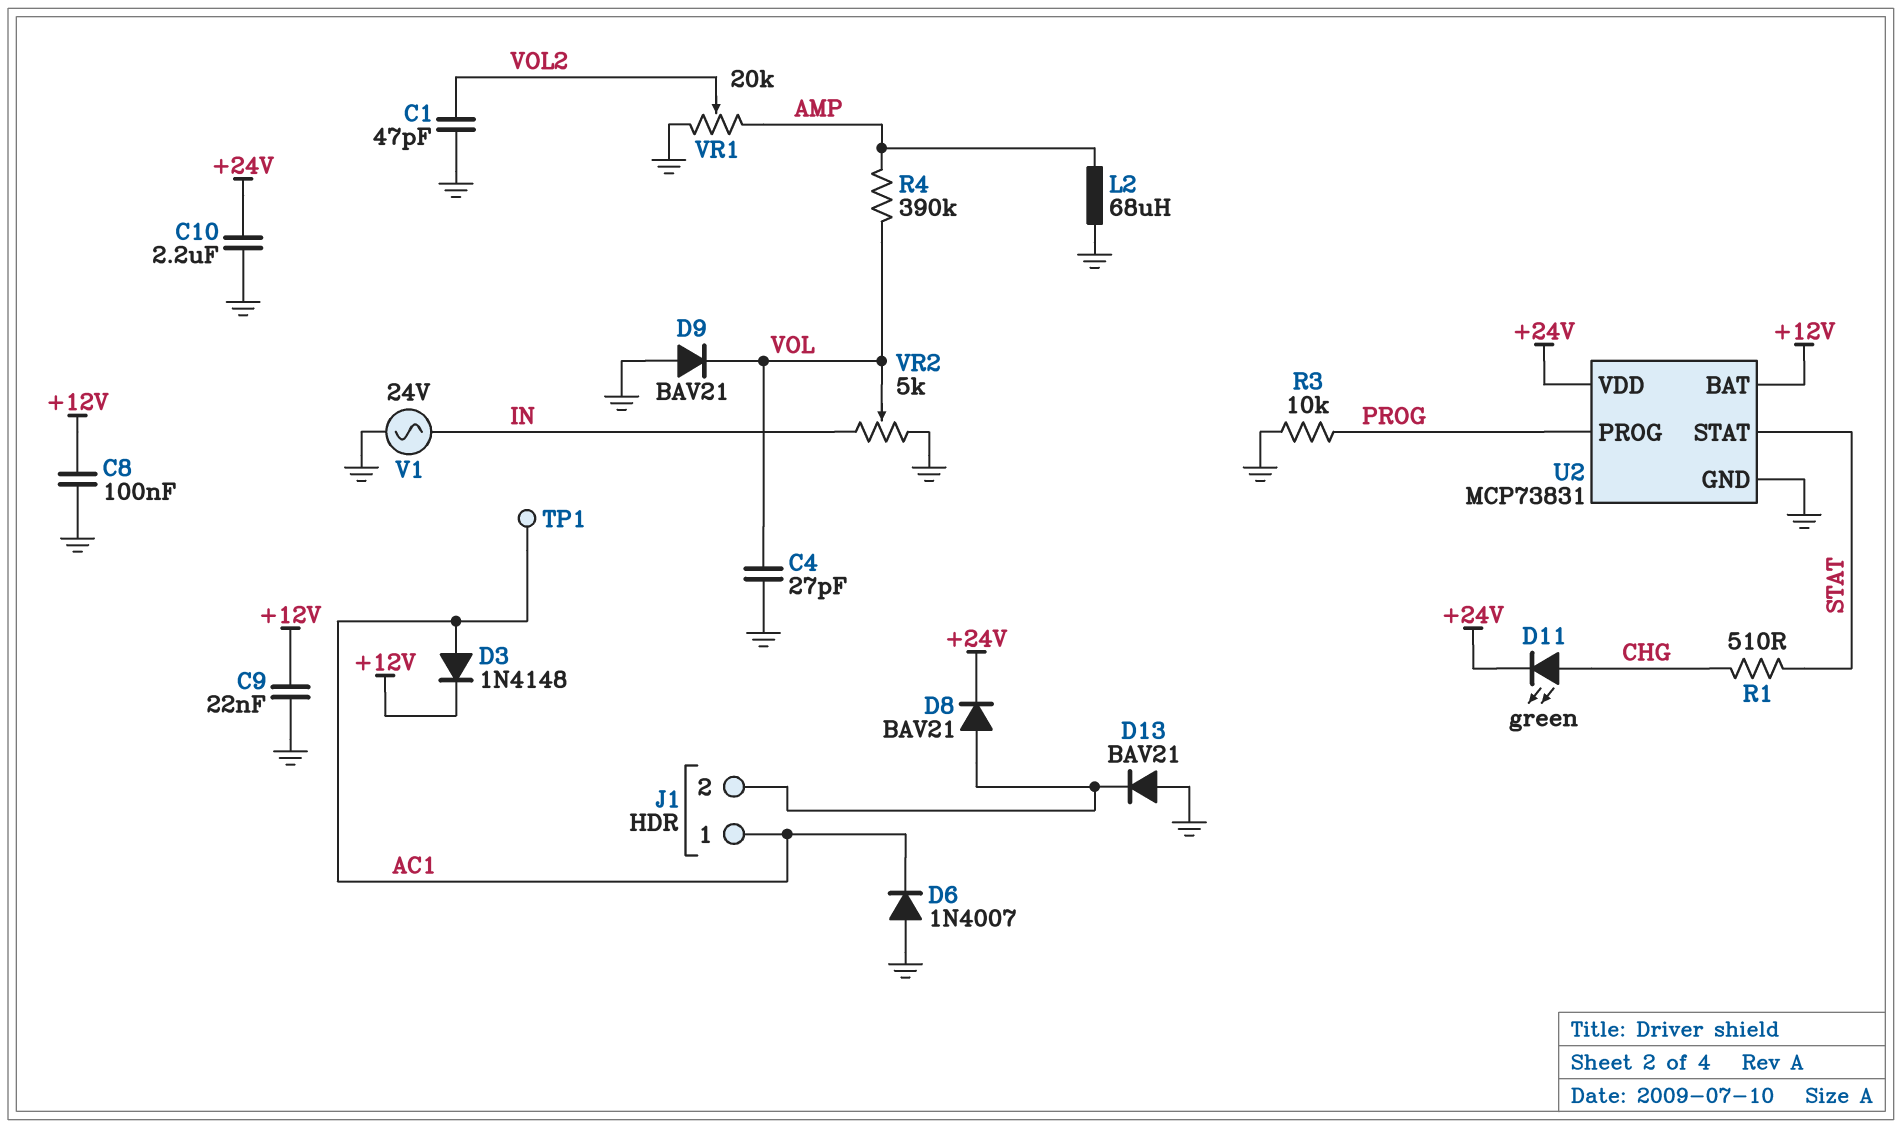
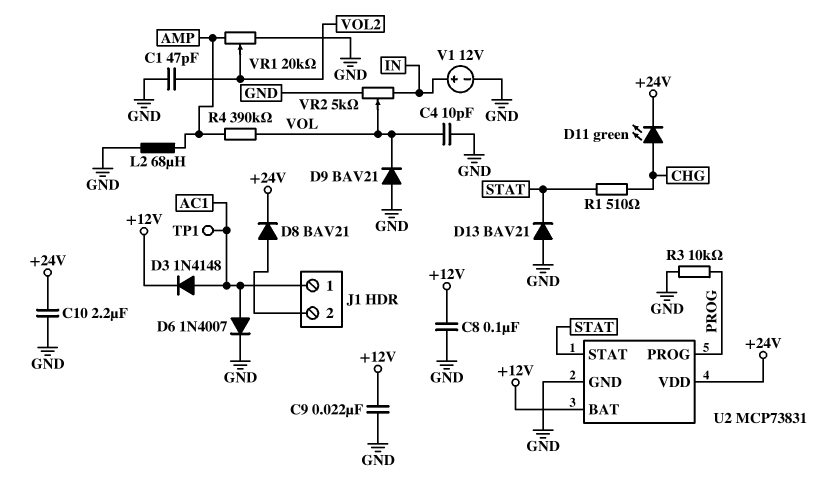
C4: 27pF (GND, VOL) -> 10pF (GND, VOL)
D6: diode 1N4007 (A GND, K AC1) -> diode 1N4007 (A AC1, K GND)
D13: diode BAV21 (A GND, K J1/2) -> diode BAV21 (A GND, K STAT)
V1: AC 24V (GND, IN) -> 12V (plus IN, minus GND)

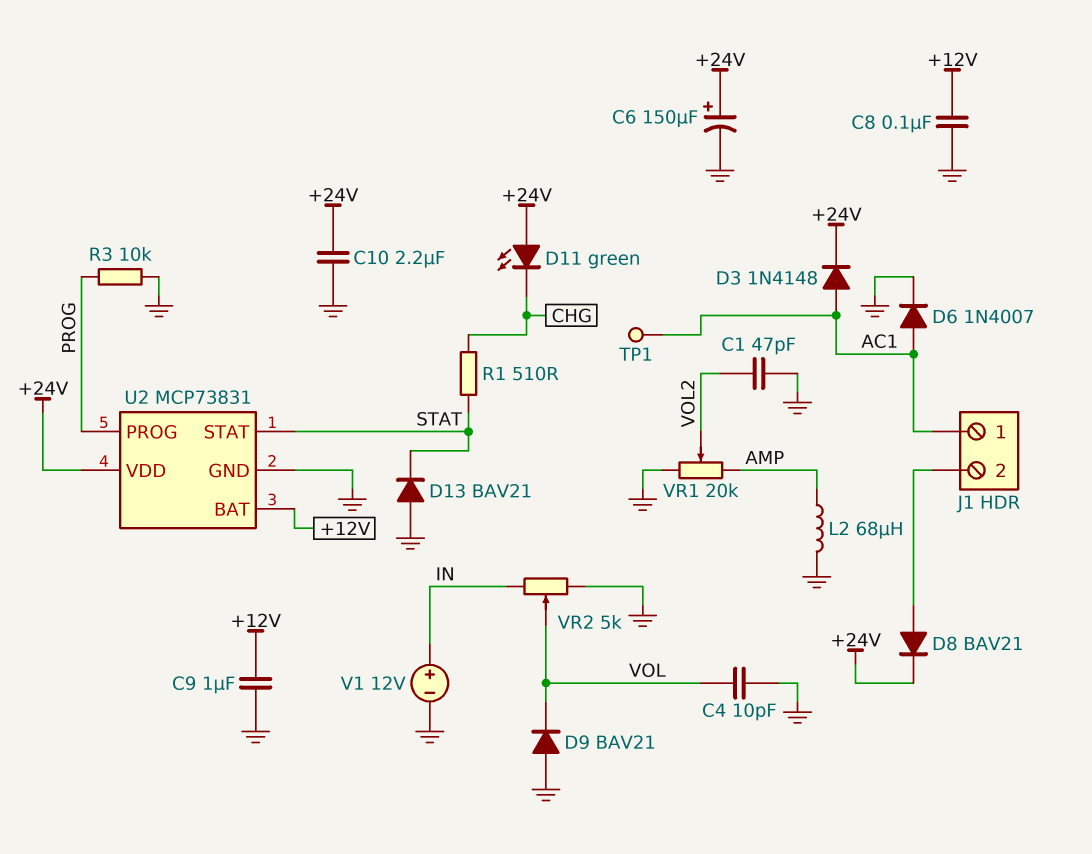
C6: none -> 150uF (plus +24V, minus GND)
C9: 22nF (+12V, GND) -> 1uF (+12V, GND)
D3: diode 1N4148 (A AC1, K +12V) -> diode 1N4148 (A AC1, K +24V)
D11: LED green (A CHG, K +24V) -> LED green (A +24V, K CHG)
R4: 390k (AMP, VOL) -> none

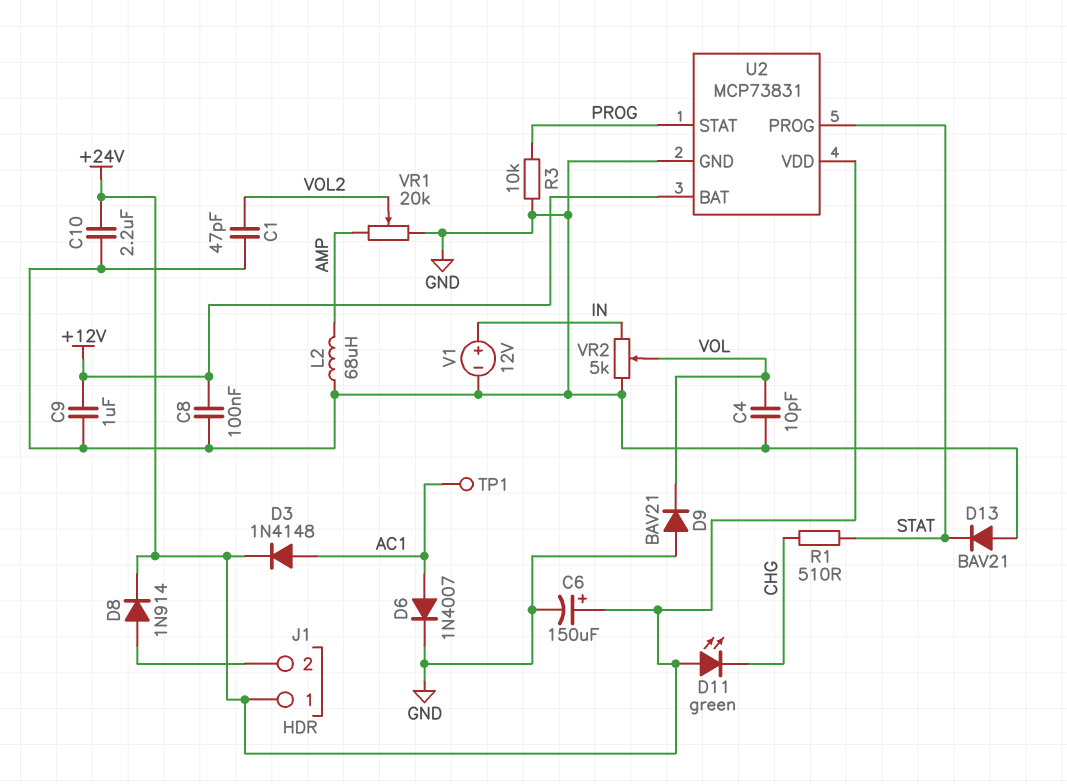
D8: diode BAV21 (A J1/2, K +24V) -> diode 1N914 (A J1/2, K +24V)
J1 pin 1: AC1 -> +24V
U2 pin PROG: PROG -> STAT
U2 pin STAT: STAT -> PROG

